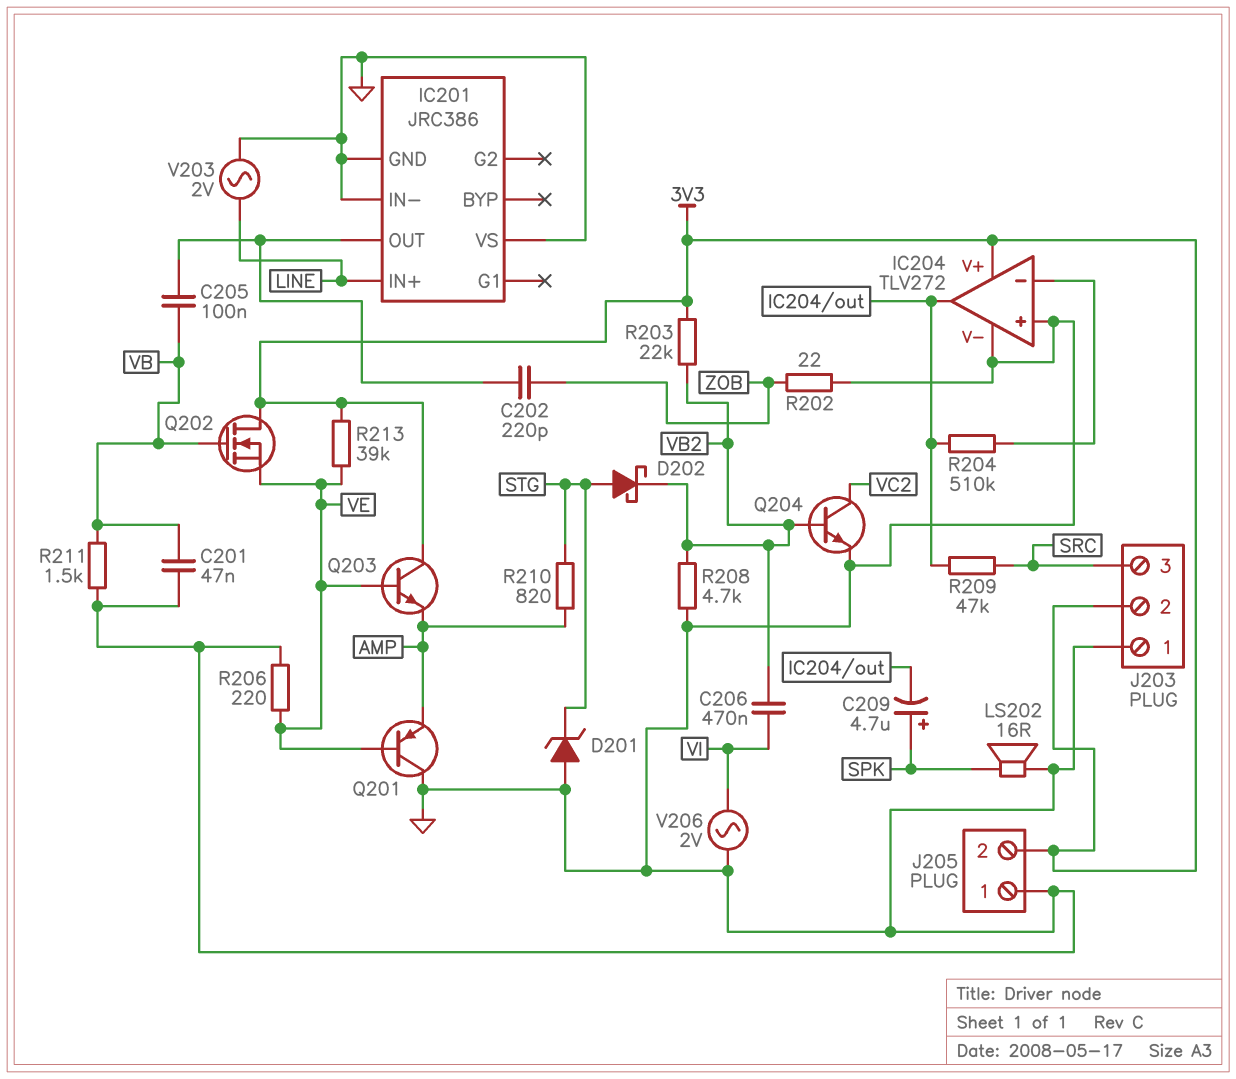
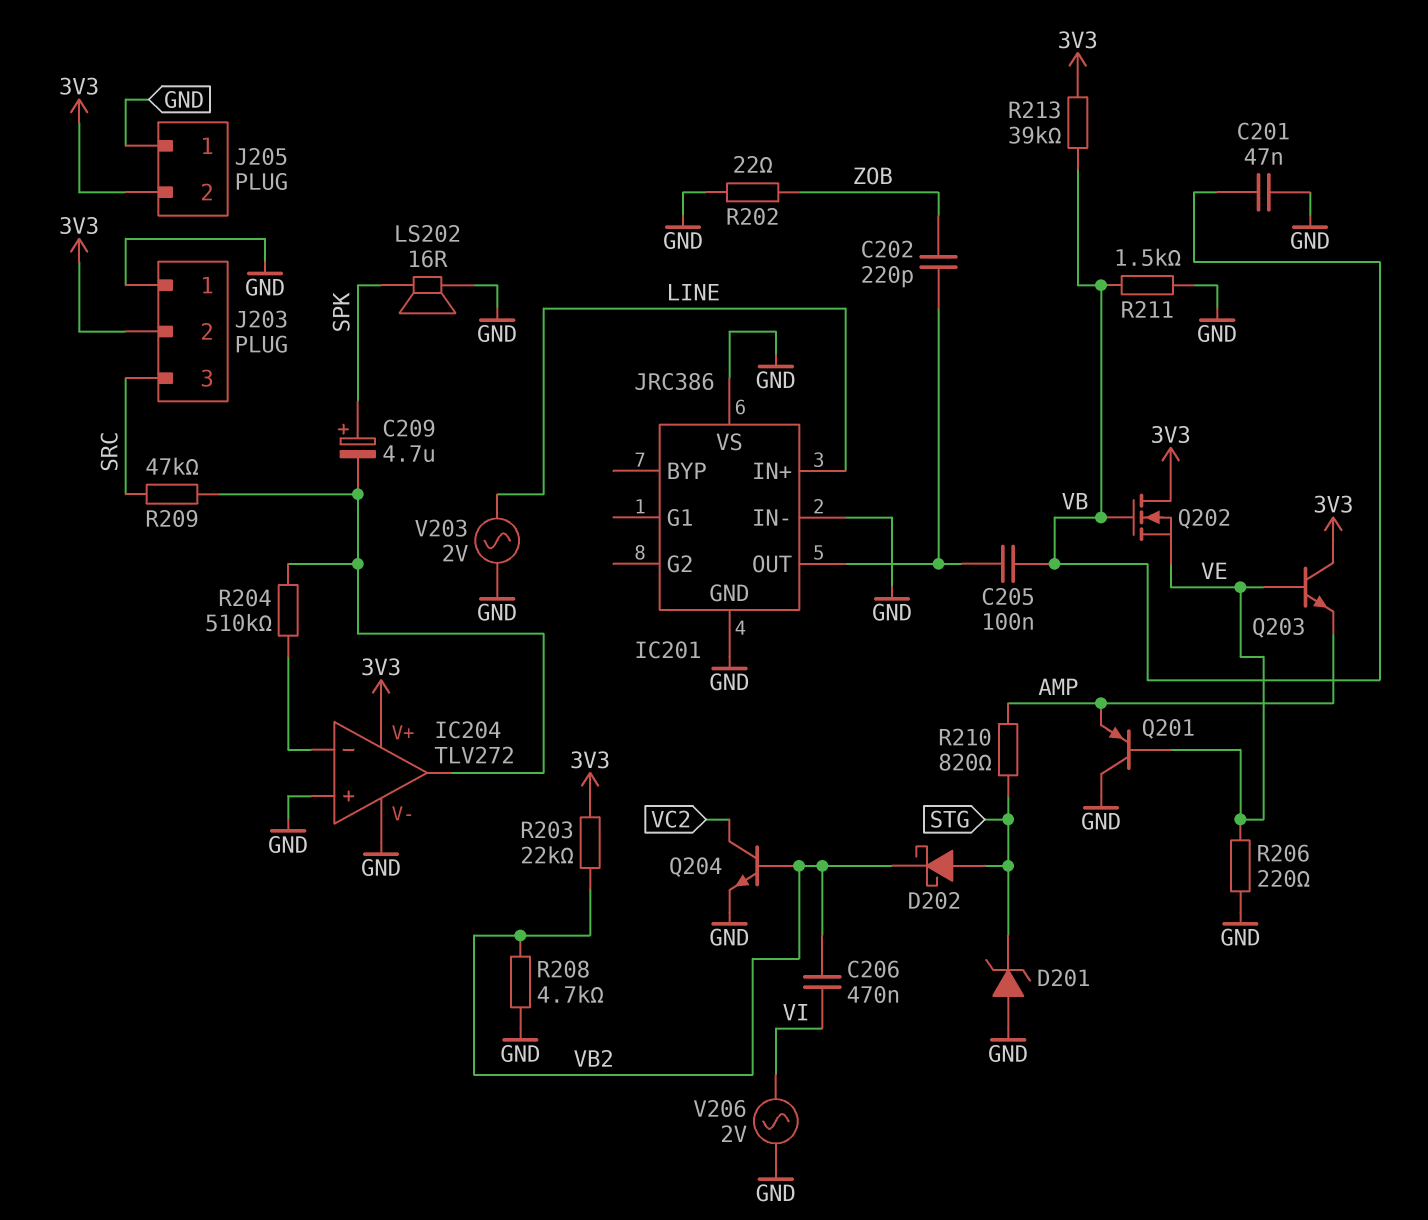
R213: 39k (3V3, VE) -> 39k (3V3, VB)

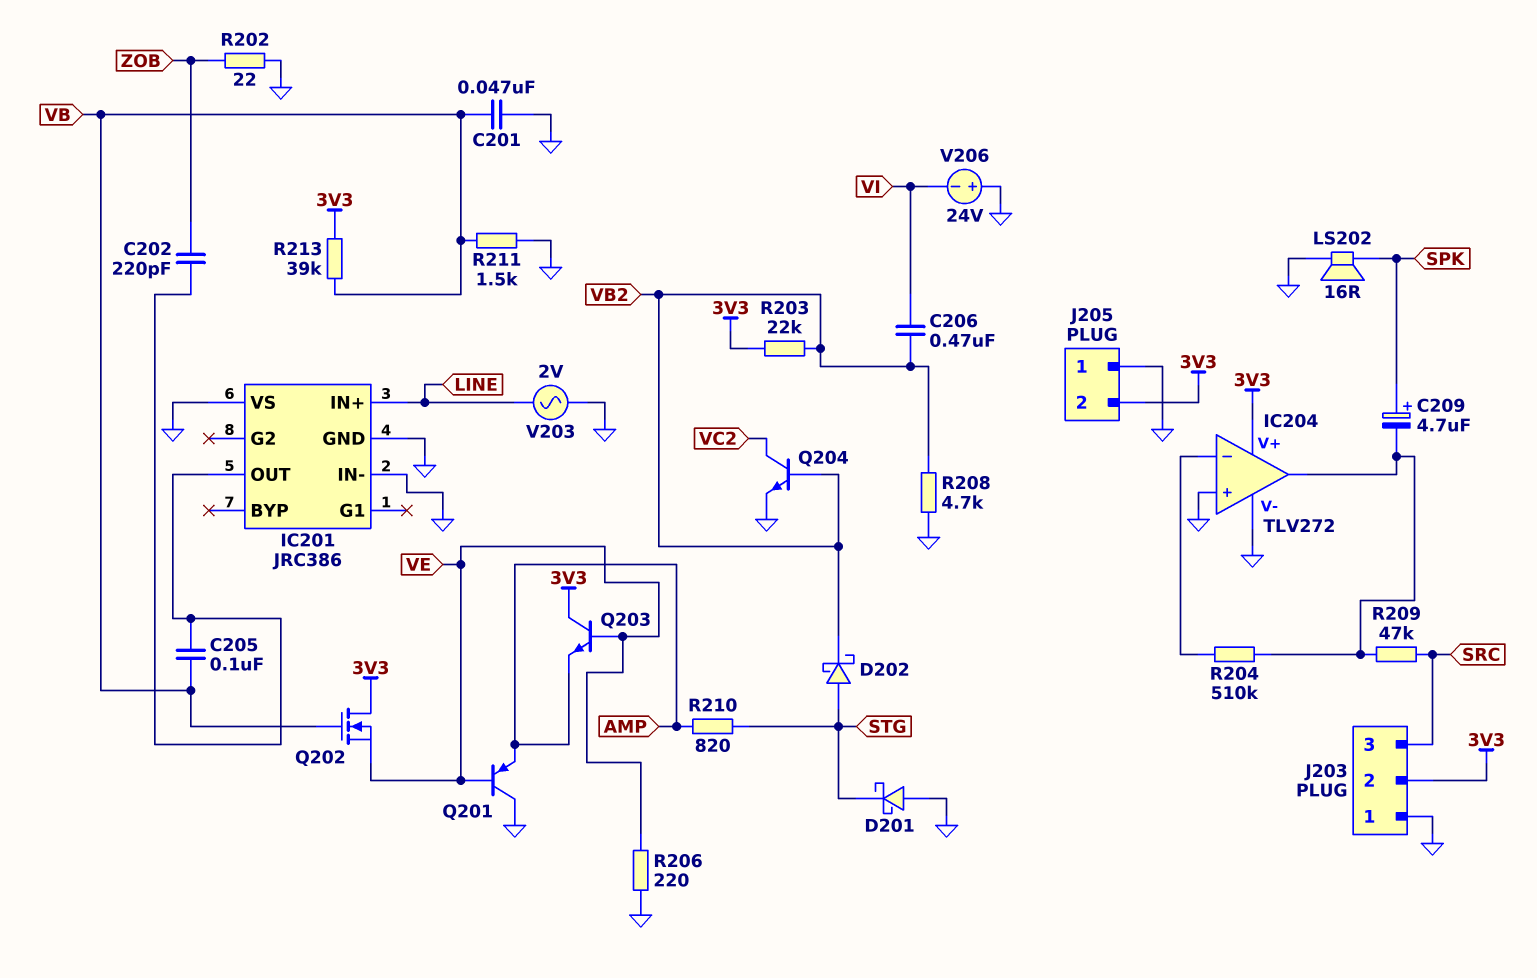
D201: zener (A GND, K STG) -> schottky (A GND, K STG)
V206: AC 2V (GND, VI) -> 24V (plus GND, minus VI)

